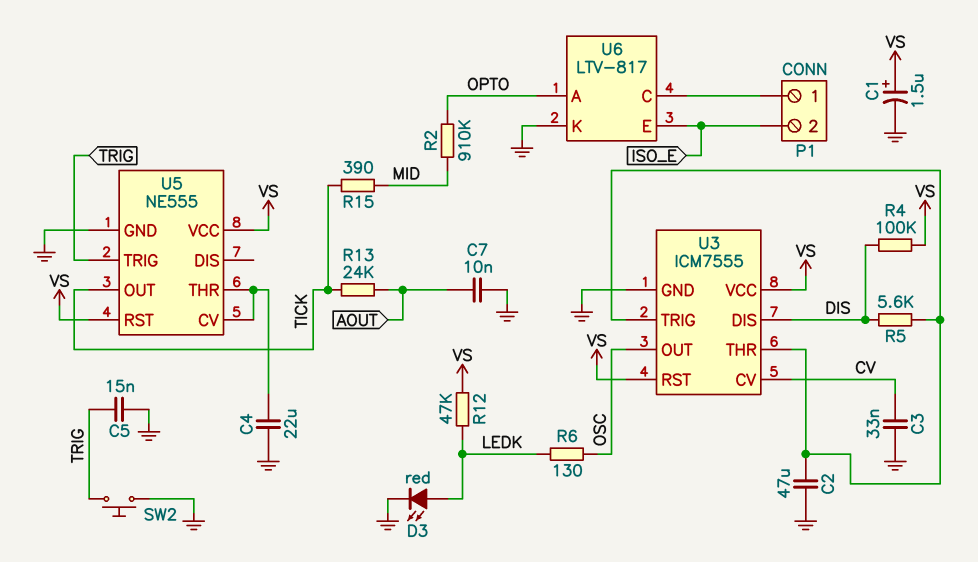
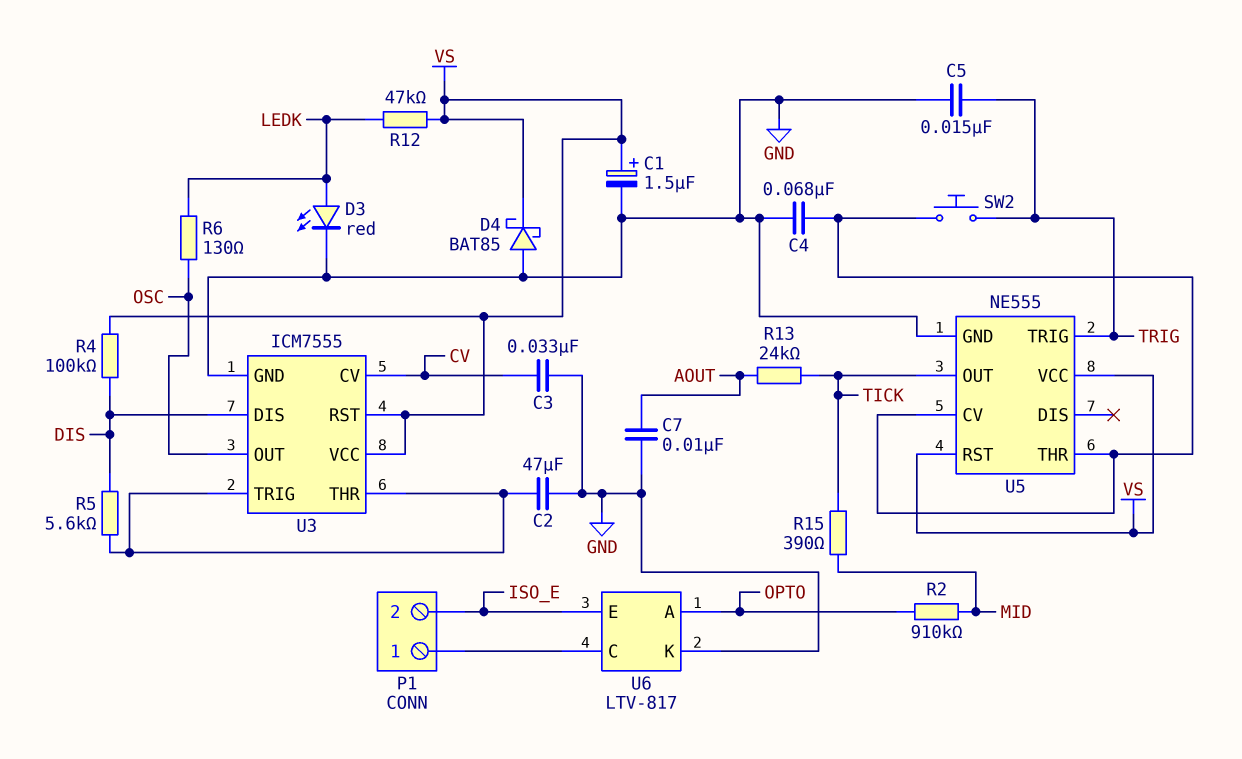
C4: 22uF (GND, U5/CV) -> 68nF (GND, U5/CV)
D4: none -> schottky BAT85 (A GND, K VS)
SW2: button (GND, TRIG) -> button (TRIG, U5/CV)

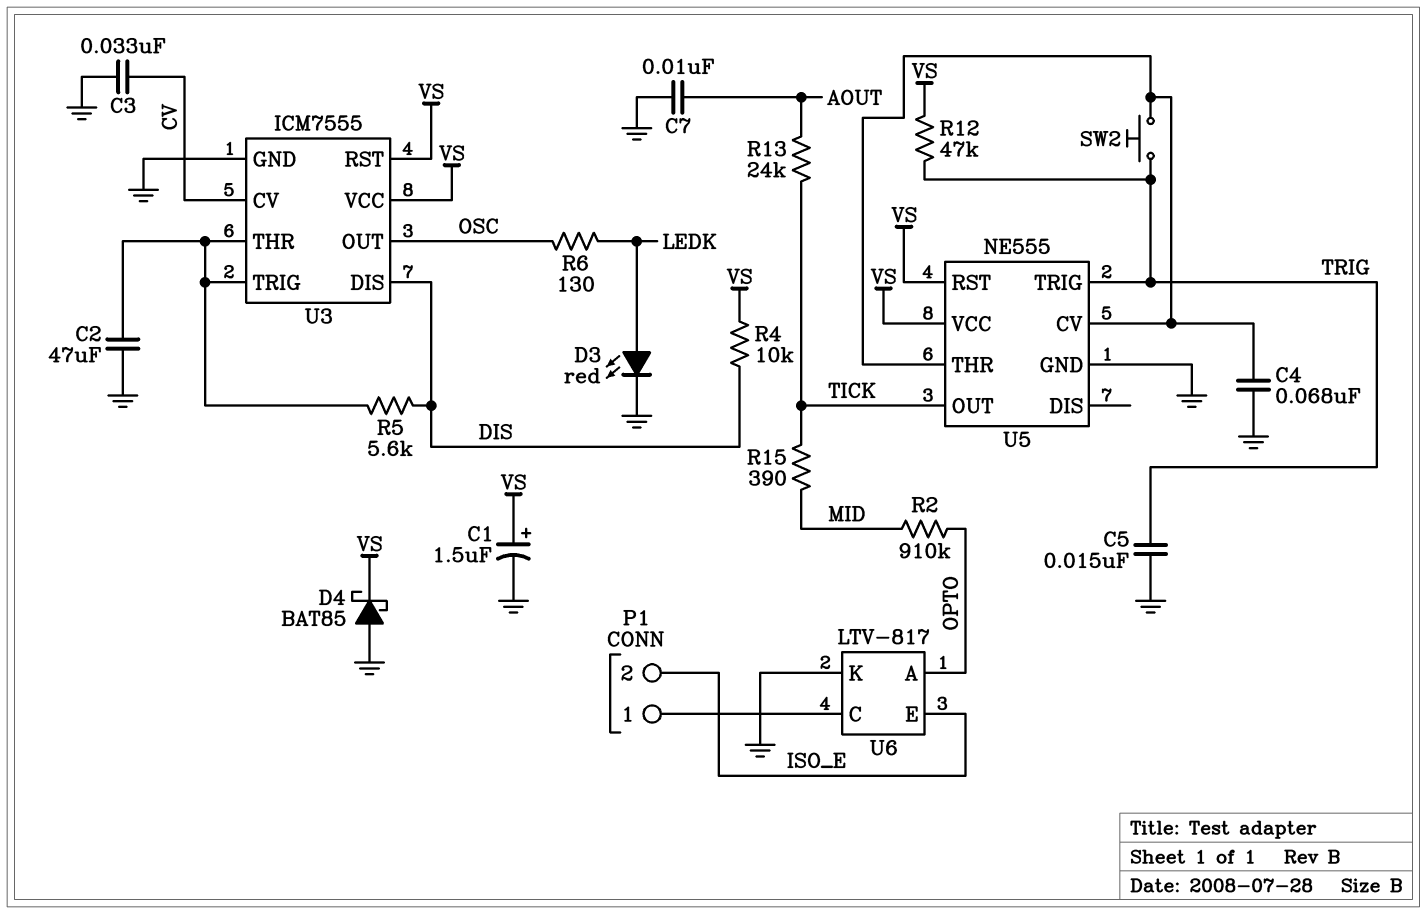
R4: 100k (DIS, VS) -> 10k (DIS, VS)
R12: 47k (LEDK, VS) -> 47k (TRIG, VS)

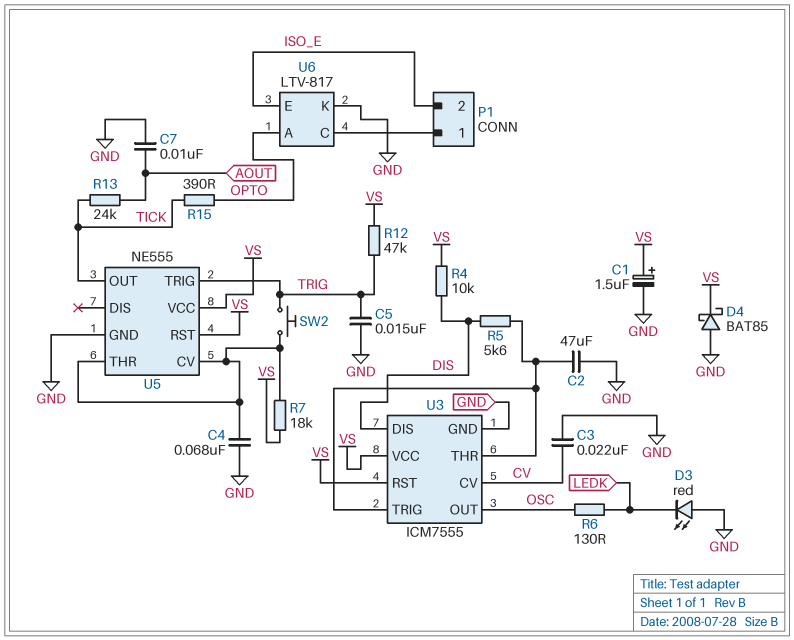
C3: 33nF (CV, GND) -> 22nF (CV, GND)
D3: LED red (A LEDK, K GND) -> LED red (A GND, K LEDK)
R2: 910k (MID, OPTO) -> none
R7: none -> 18k (U5/CV, VS)
R15: 390 (MID, TICK) -> 390 (OPTO, TICK)

